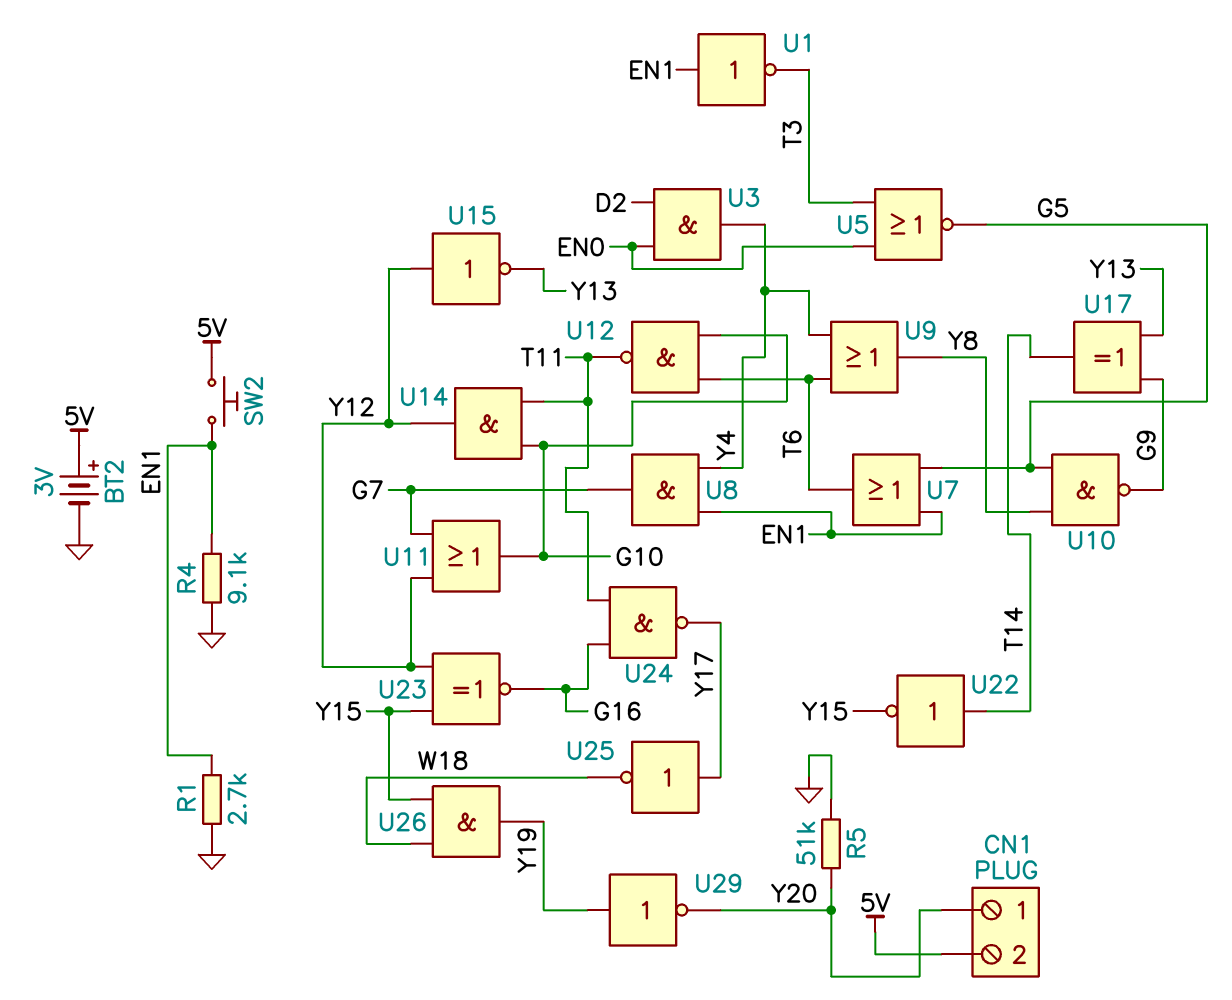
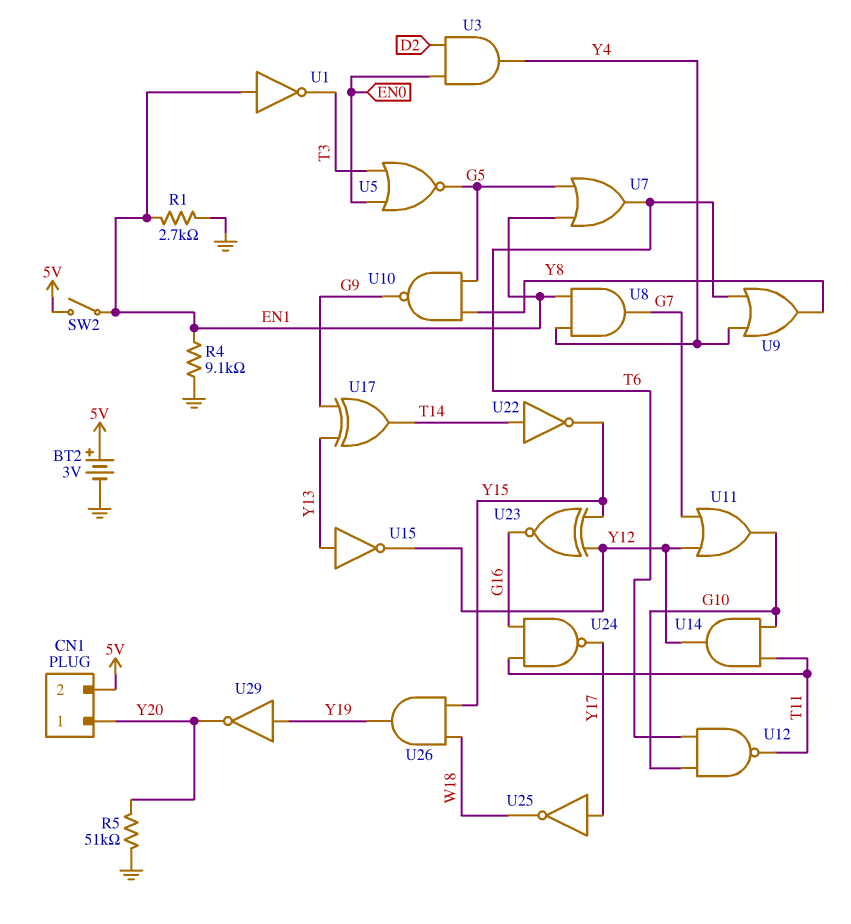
SW2: button (5V, EN1) -> switch (5V, EN1)
U15: NOT (in Y12, out Y13) -> NOT (in Y13, out Y12)

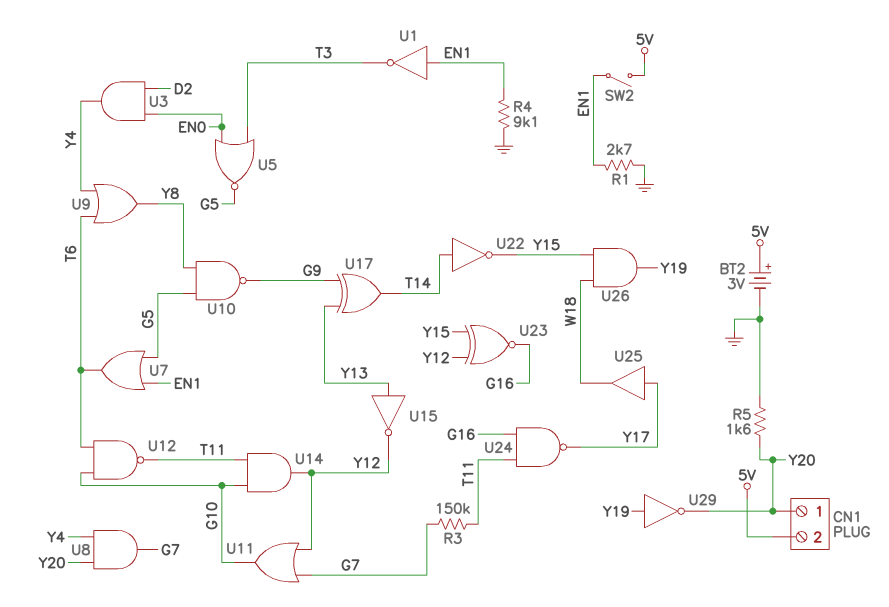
R3: none -> 150k (G7, T11)
R5: 51k (GND, Y20) -> 1.6k (GND, Y20)
U8: AND (in EN1, in Y4, out G7) -> AND (in Y4, in Y20, out G7)
U25: NOT (in Y17, out W18) -> buffer (in Y17, out W18)

